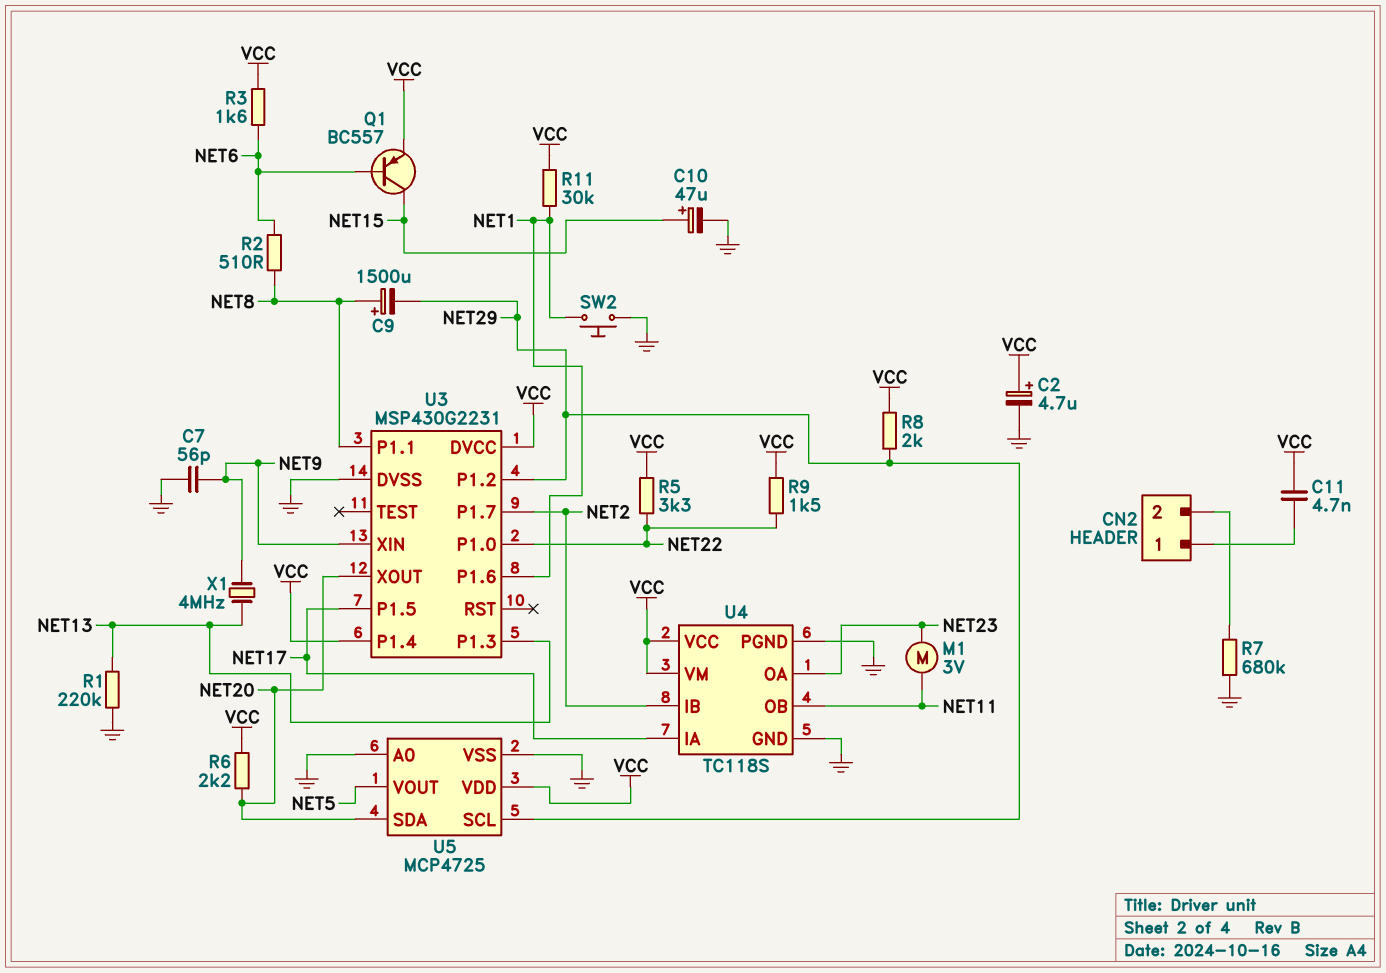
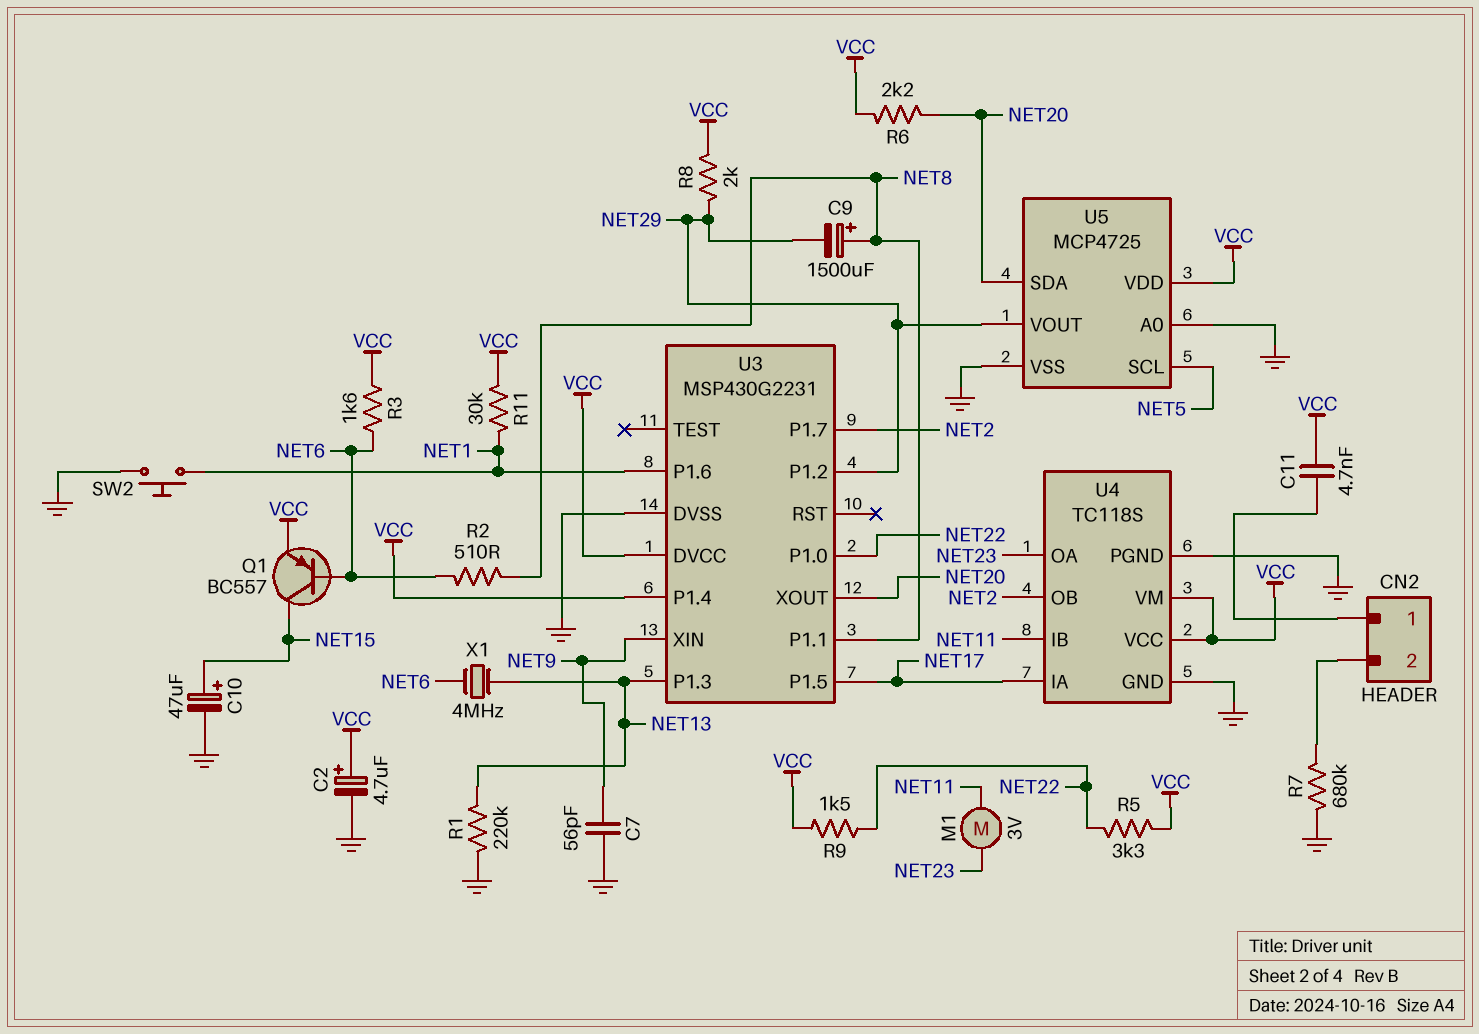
U4 pin IB: NET2 -> NET11
U4 pin OB: NET11 -> NET2
U5 pin SCL: NET29 -> NET5
U5 pin VOUT: NET5 -> NET29
X1: 4MHz (NET9, NET13) -> 4MHz (NET6, NET13)

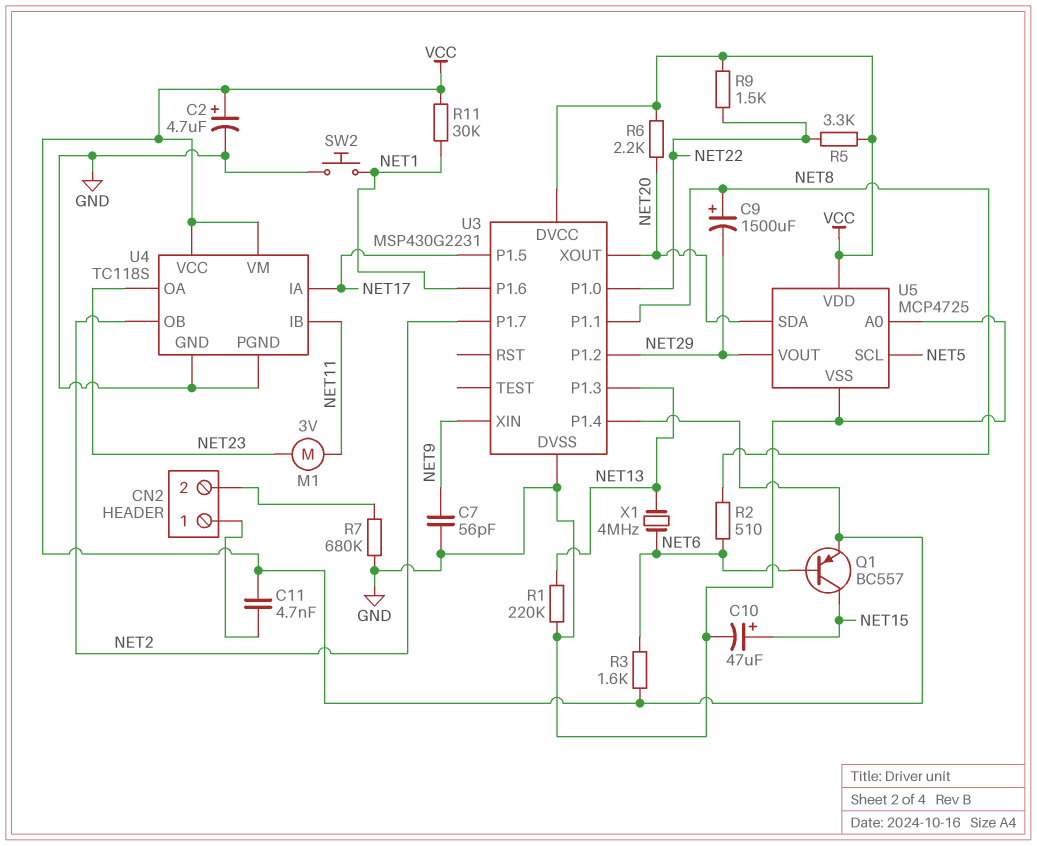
R8: 2k (NET29, VCC) -> none

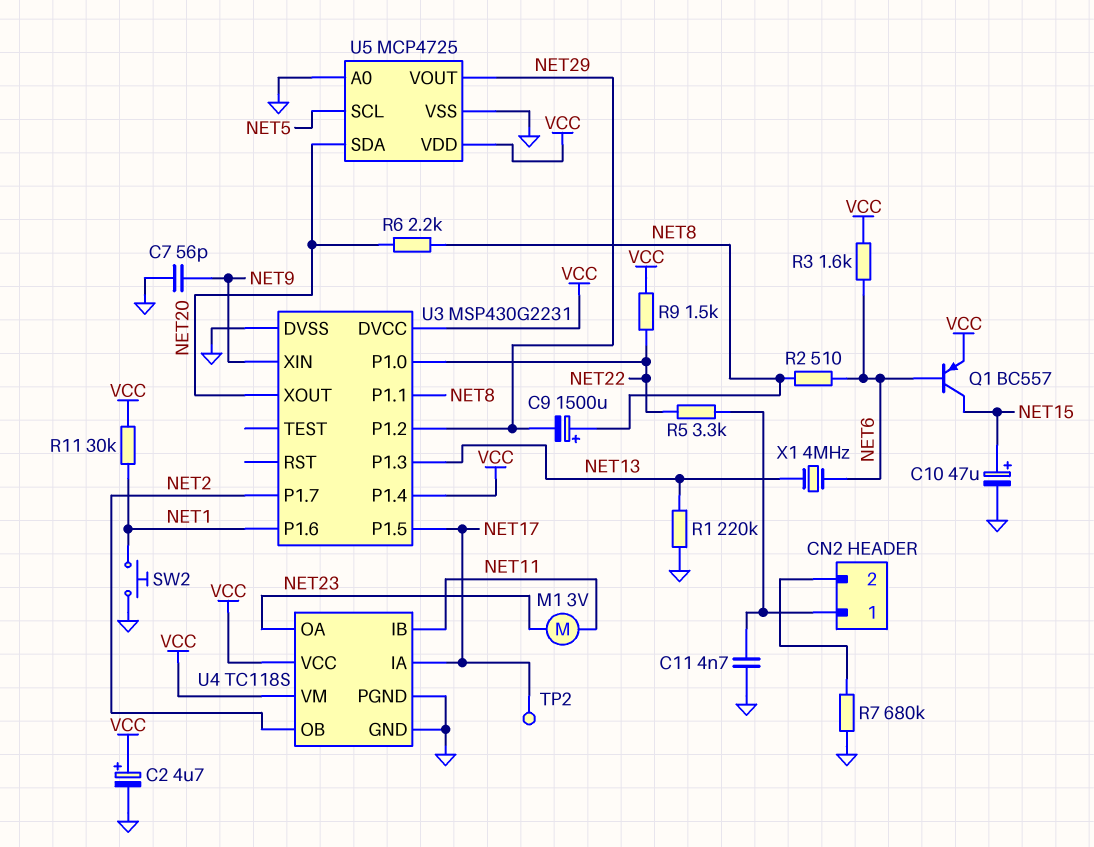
C11: 4.7nF (CN2/1, VCC) -> 4.7nF (CN2/1, GND)
R5: 3.3k (NET22, VCC) -> 3.3k (CN2/1, NET22)
R6: 2.2k (NET20, VCC) -> 2.2k (NET8, NET20)
TP2: none -> test point (NET17)

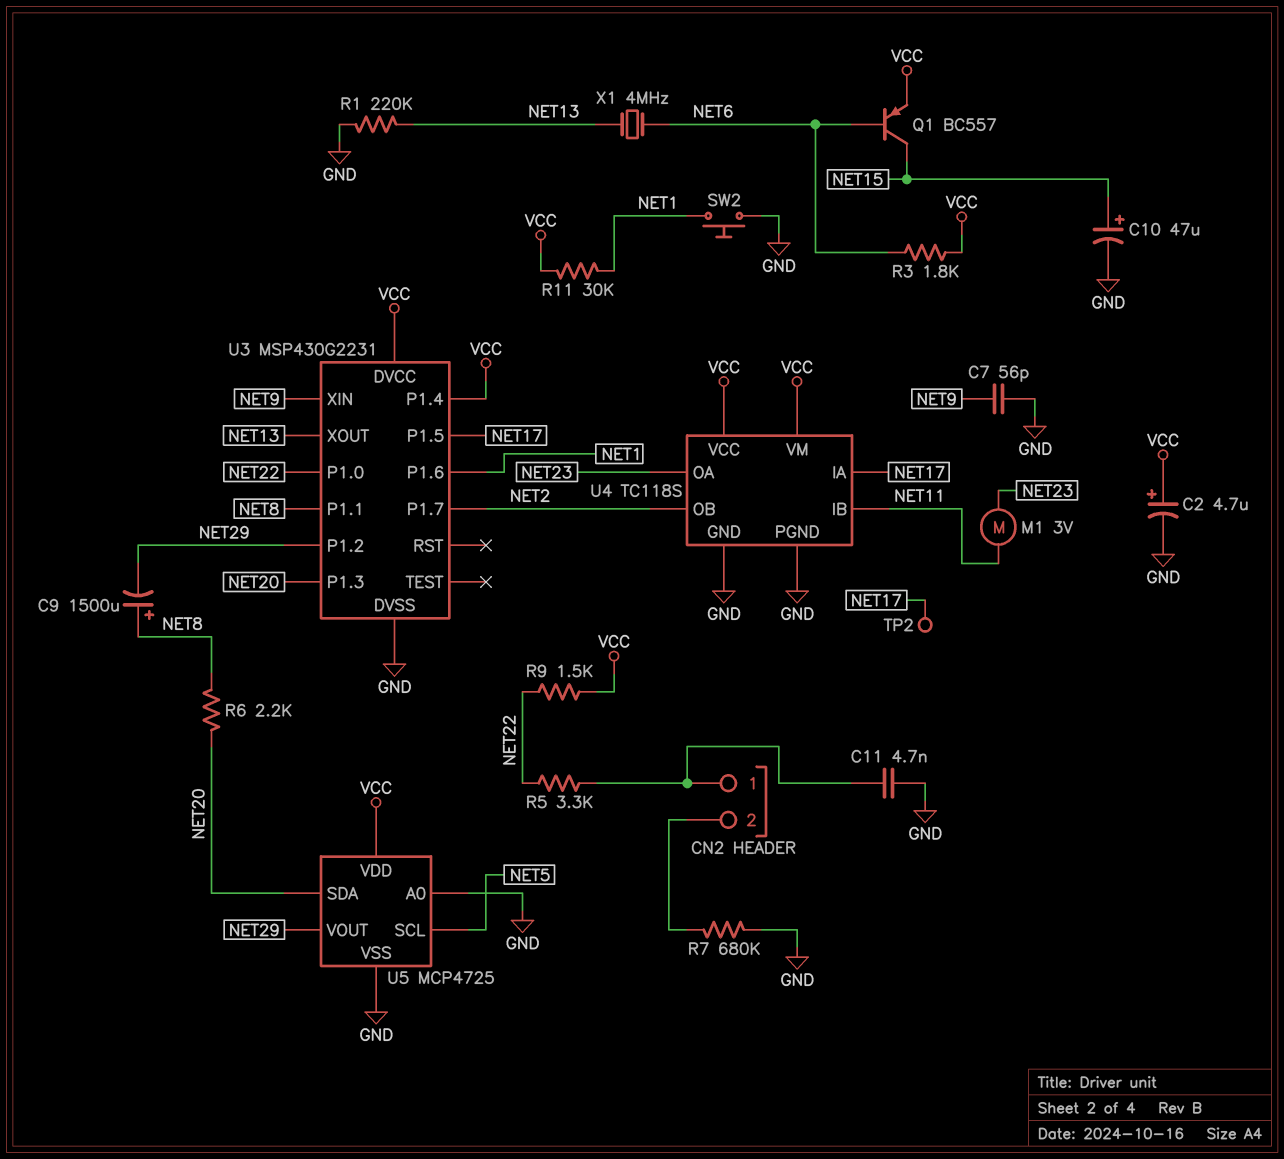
R2: 510 (NET6, NET8) -> none
R3: 1.6k (NET6, VCC) -> 1.8k (NET6, VCC)
U3 pin P1.3: NET13 -> NET20
U3 pin XOUT: NET20 -> NET13

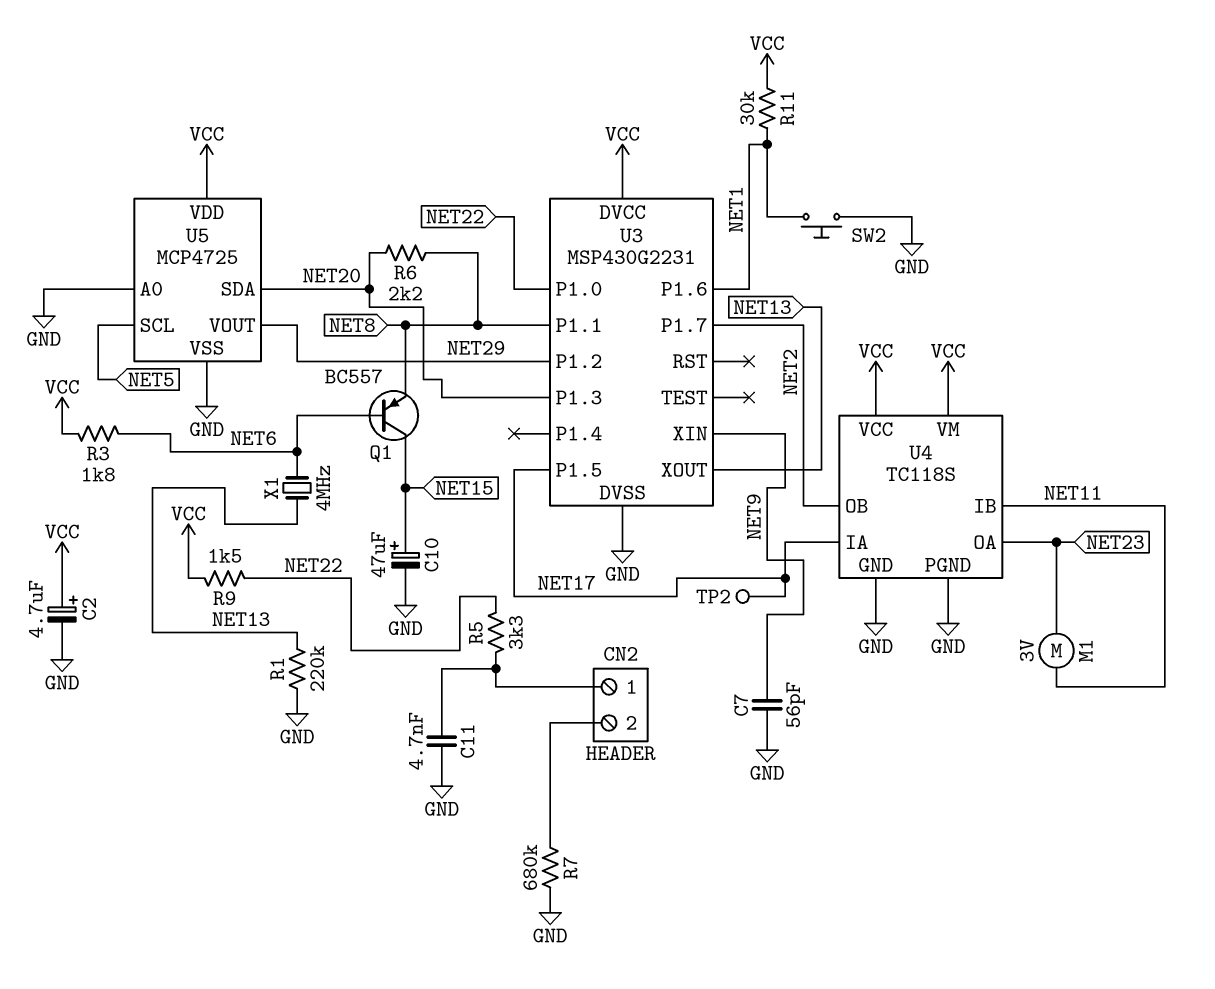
C9: 1500uF (plus NET8, minus NET29) -> none
Q1: PNP BC557 (B NET6, C NET15, E VCC) -> PNP BC557 (B NET6, C NET15, E NET8)
U3 pin P1.4: VCC -> none

